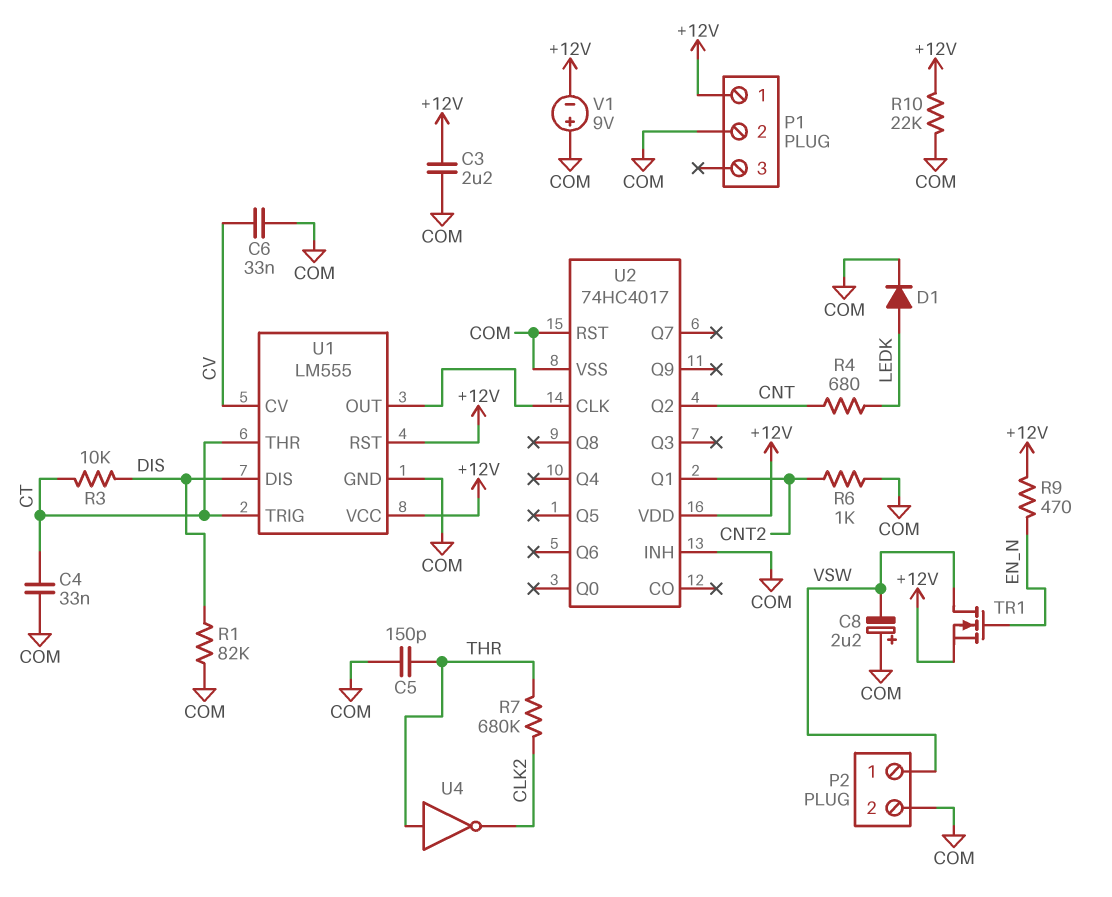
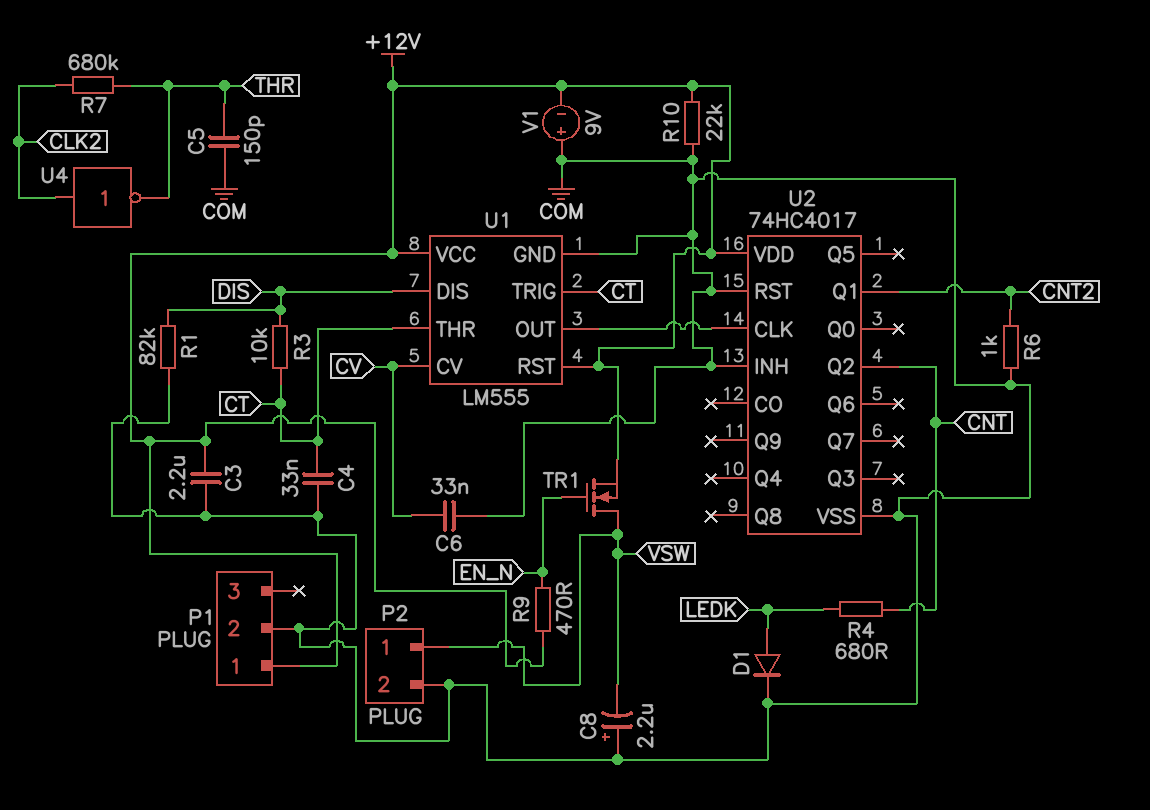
U4: NOT (in THR, out CLK2) -> NOT (in CLK2, out THR)

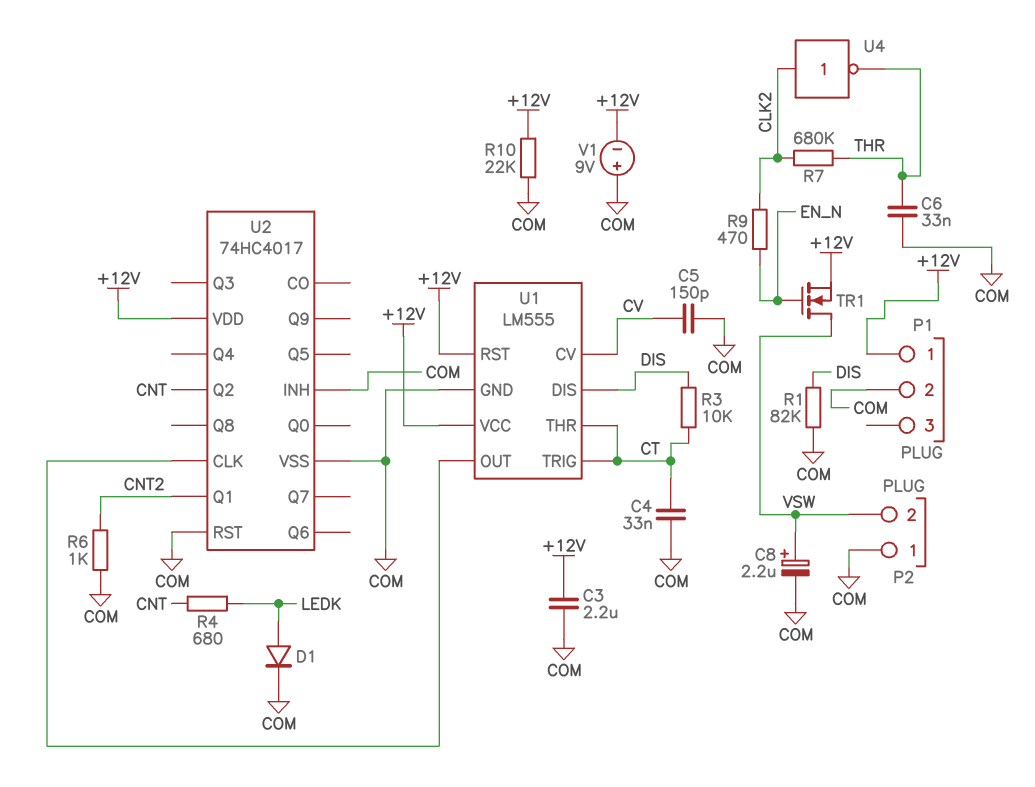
C5: 150pF (COM, THR) -> 150pF (COM, CV)
C6: 33nF (COM, CV) -> 33nF (COM, THR)
C8: 2.2uF (plus COM, minus VSW) -> 2.2uF (plus VSW, minus COM)
P2 pin 1: VSW -> COM
P2 pin 2: COM -> VSW
R9: 470 (+12V, EN_N) -> 470 (CLK2, EN_N)

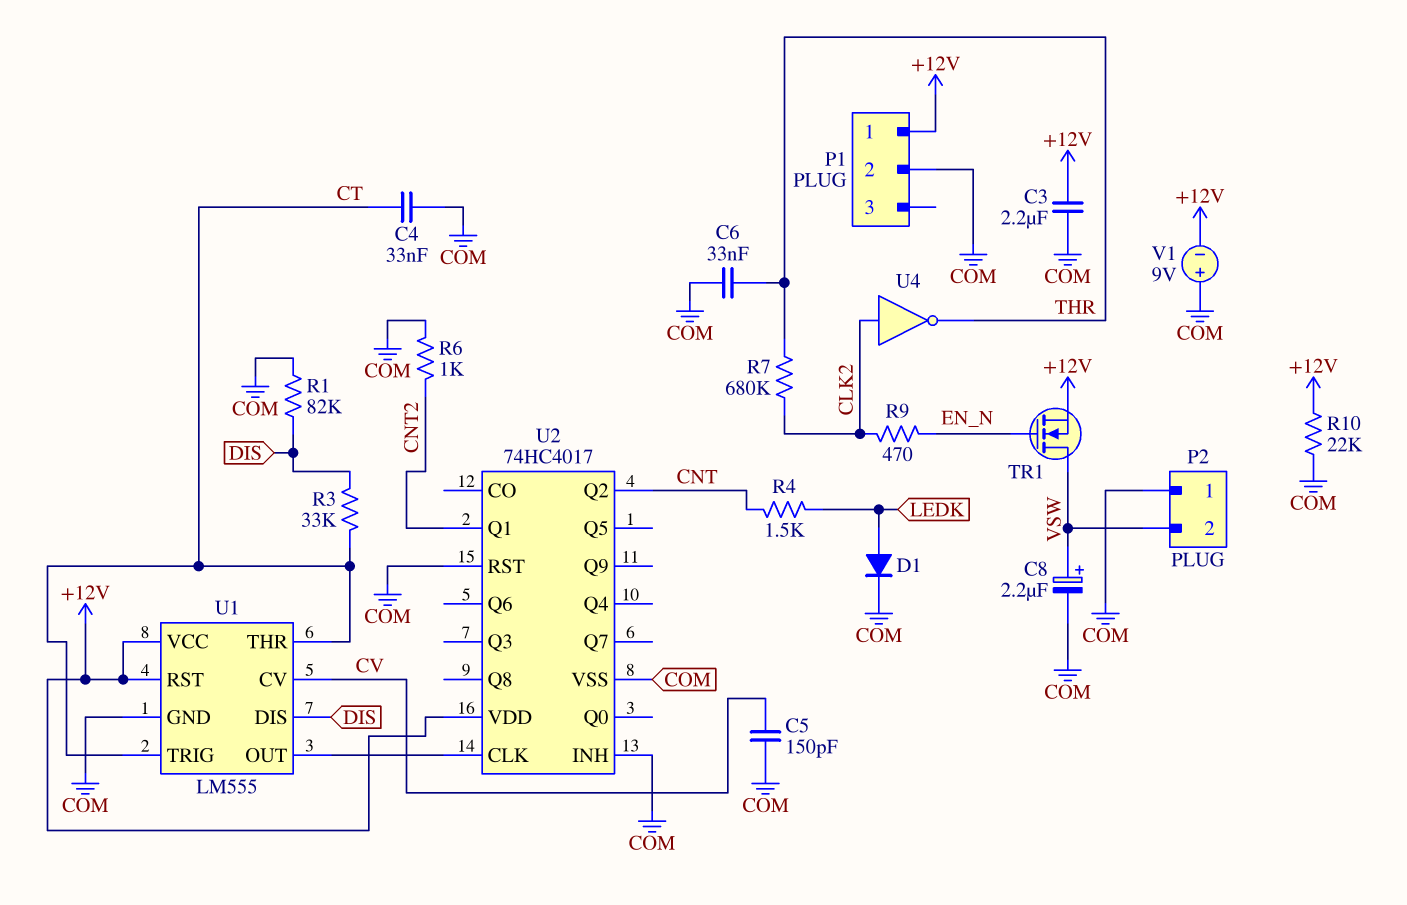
R3: 10k (CT, DIS) -> 33k (CT, DIS)
R4: 680 (CNT, LEDK) -> 1.5k (CNT, LEDK)

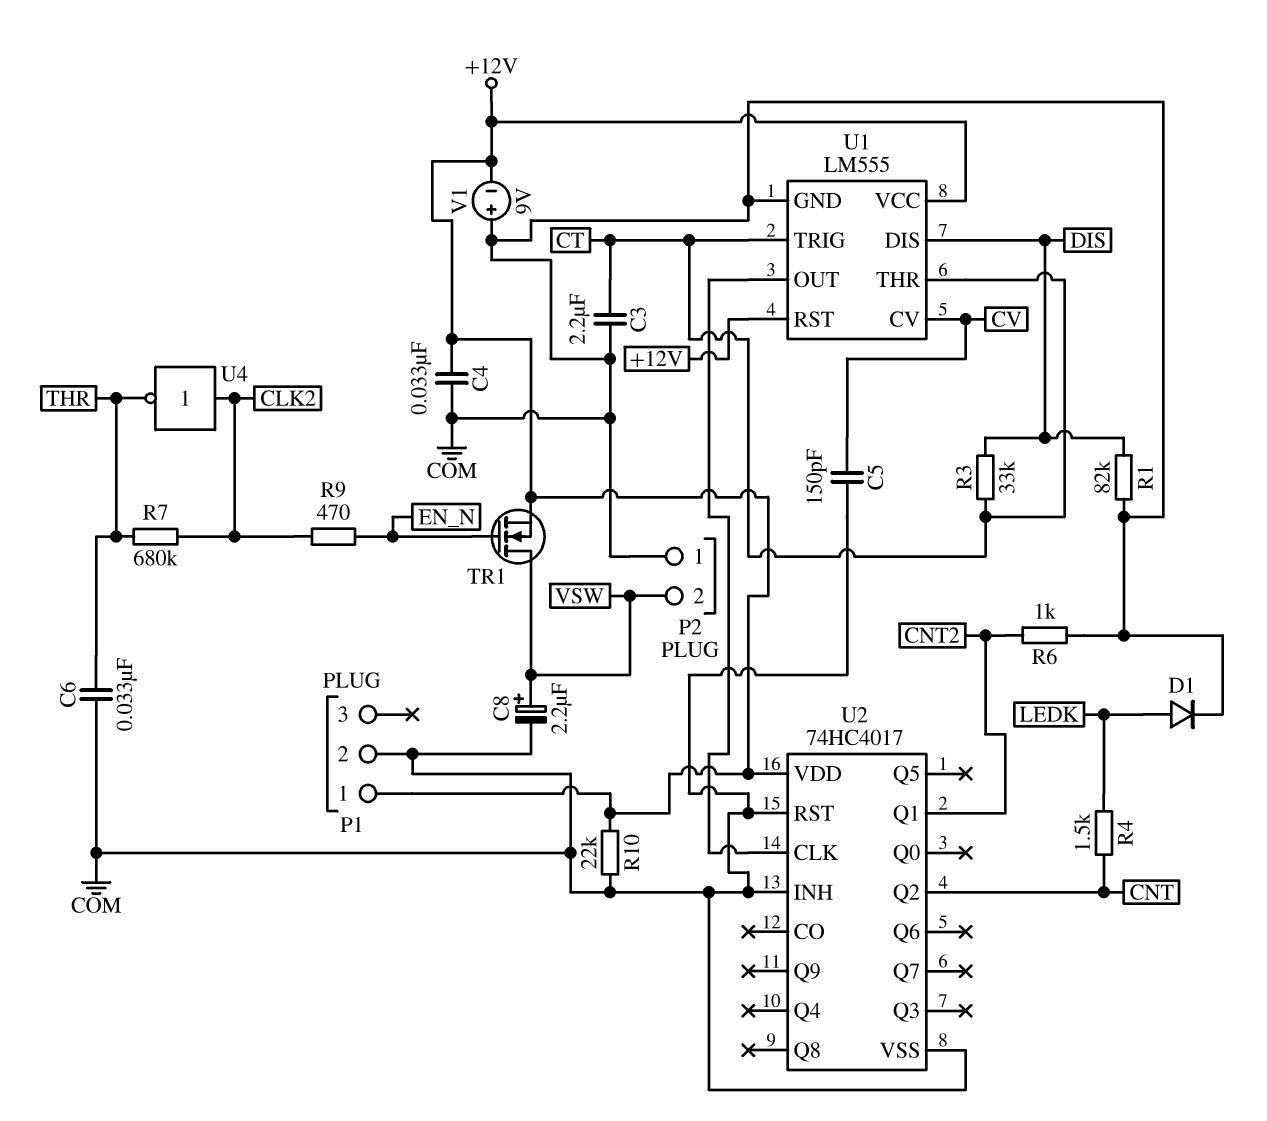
C3: 2.2uF (+12V, COM) -> 2.2uF (COM, CT)
C4: 33nF (COM, CT) -> 33nF (+12V, COM)

